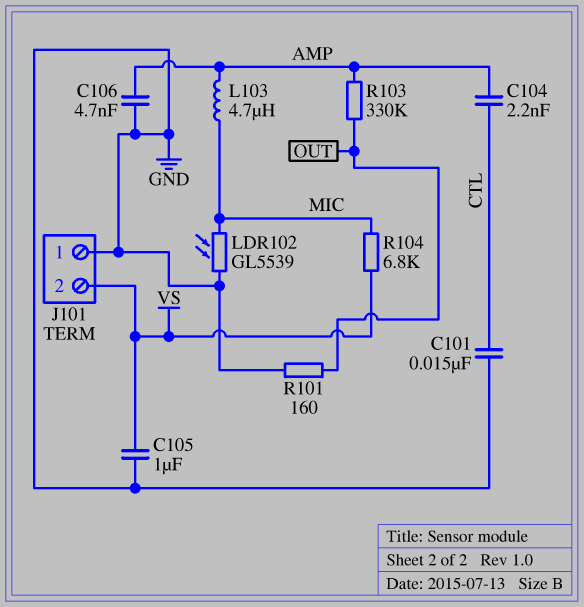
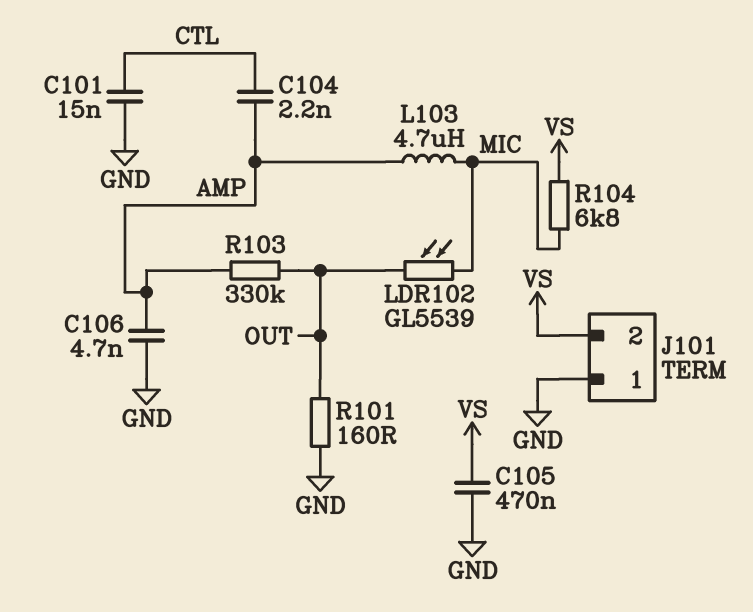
C105: 1uF (GND, VS) -> 470nF (GND, VS)
LDR102: GL5539 (GND, MIC) -> GL5539 (MIC, OUT)

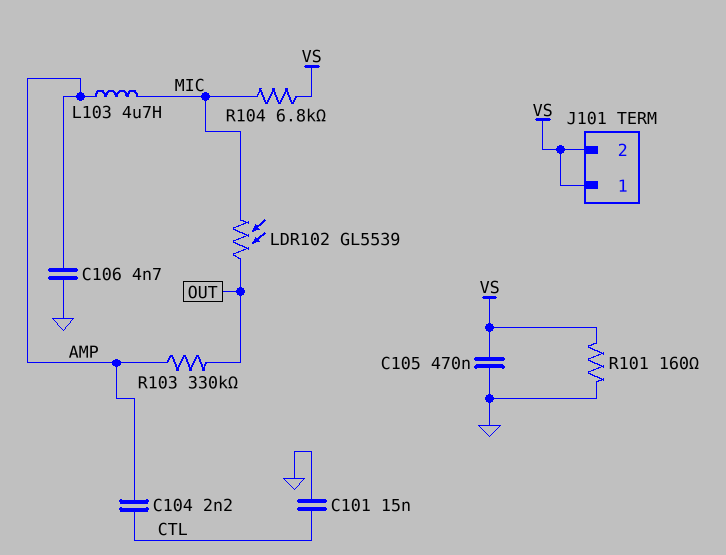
J101 pin 1: GND -> VS
R101: 160 (GND, OUT) -> 160 (GND, VS)

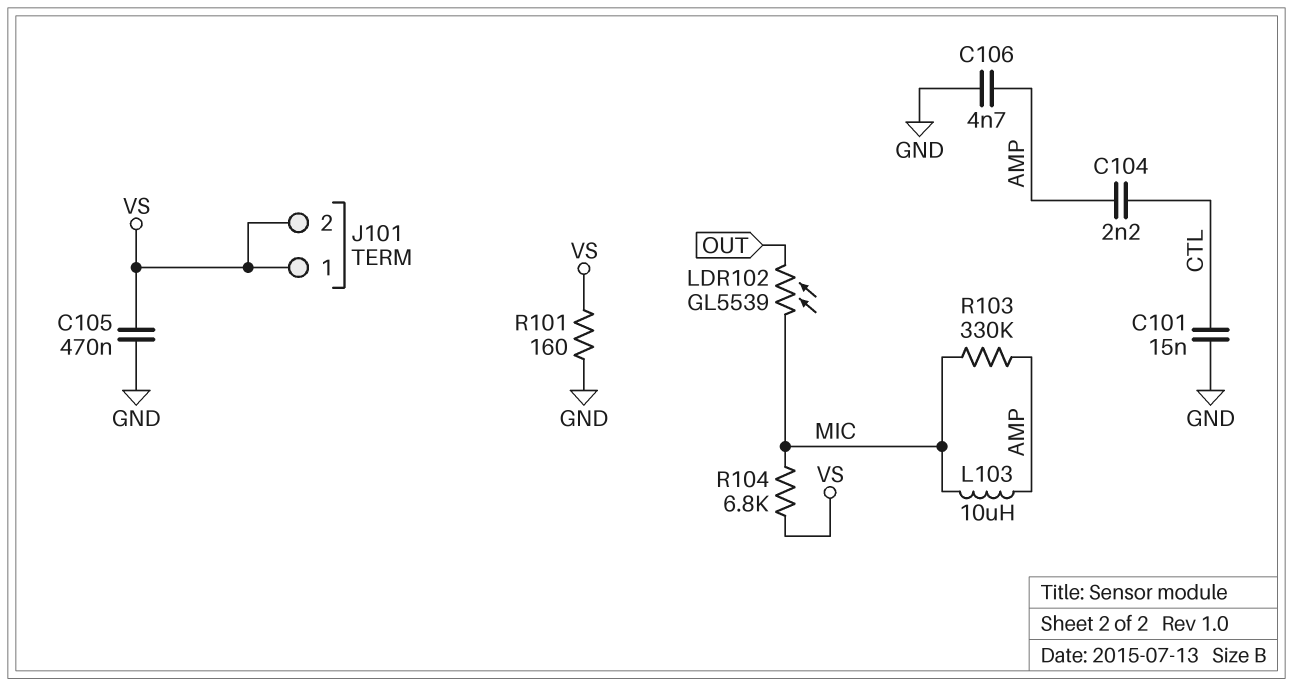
L103: 4.7uH (AMP, MIC) -> 10uH (AMP, MIC)
R103: 330k (AMP, OUT) -> 330k (AMP, MIC)

